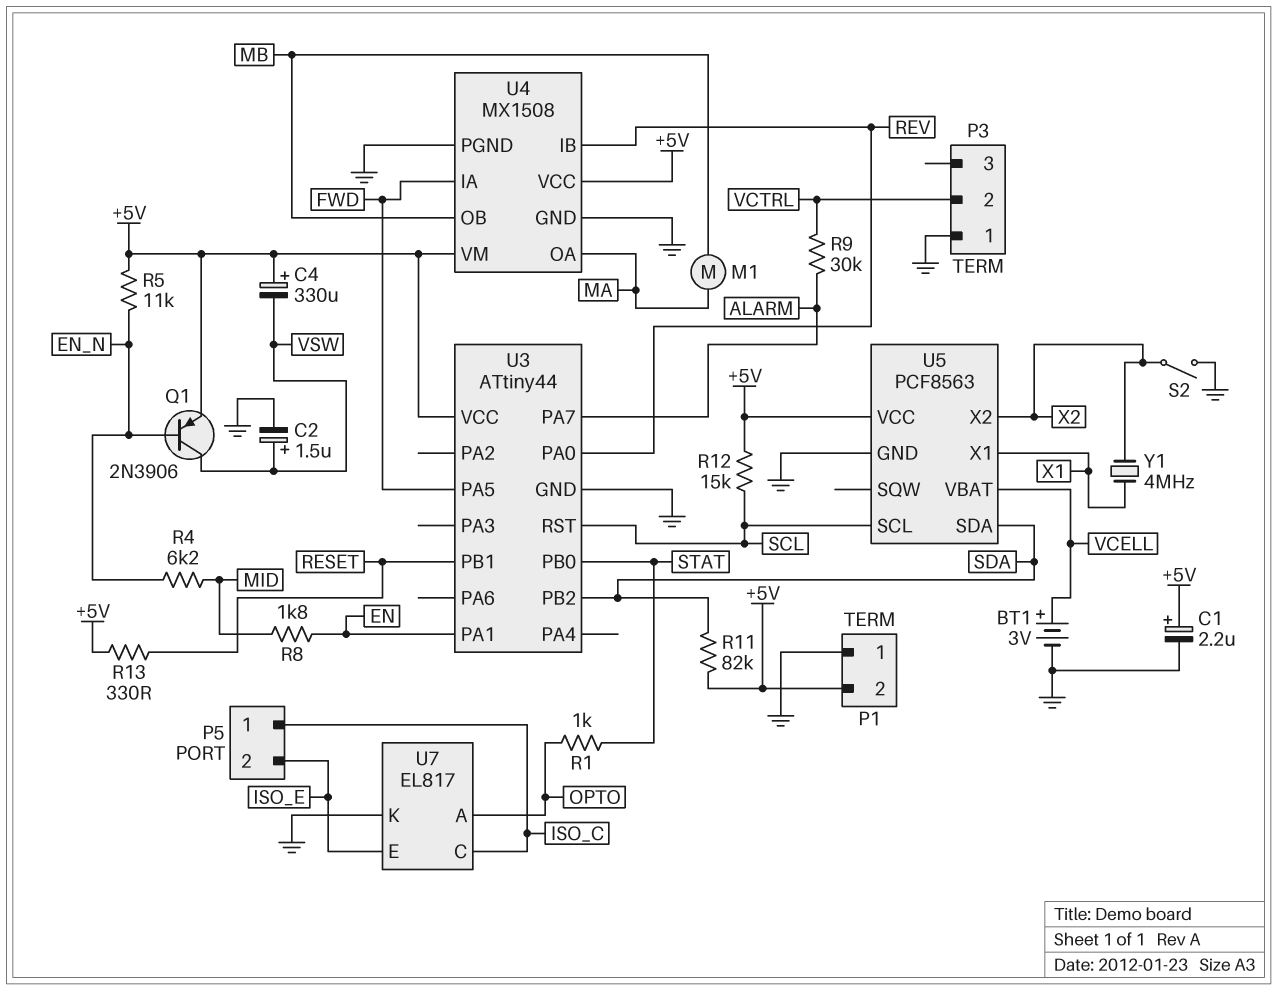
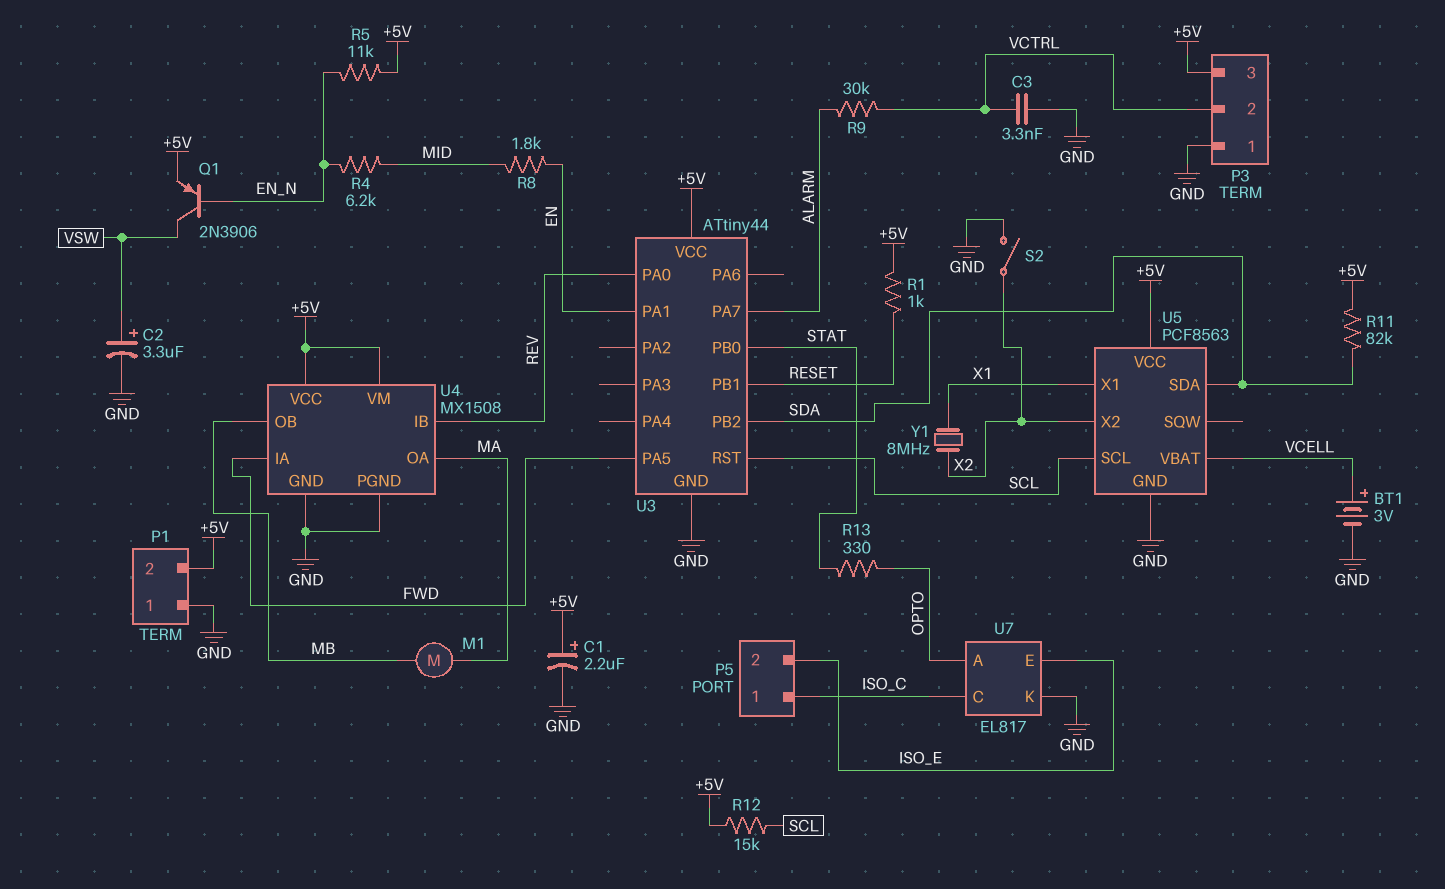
C2: 1.5uF (plus VSW, minus GND) -> 3.3uF (plus VSW, minus GND)
C3: none -> 3.3nF (GND, VCTRL)
C4: 330uF (plus +5V, minus VSW) -> none
P3 pin 3: none -> +5V
R1: 1k (OPTO, STAT) -> 1k (+5V, RESET)
R13: 330 (+5V, RESET) -> 330 (OPTO, STAT)
Y1: 4MHz (X1, X2) -> 8MHz (X1, X2)

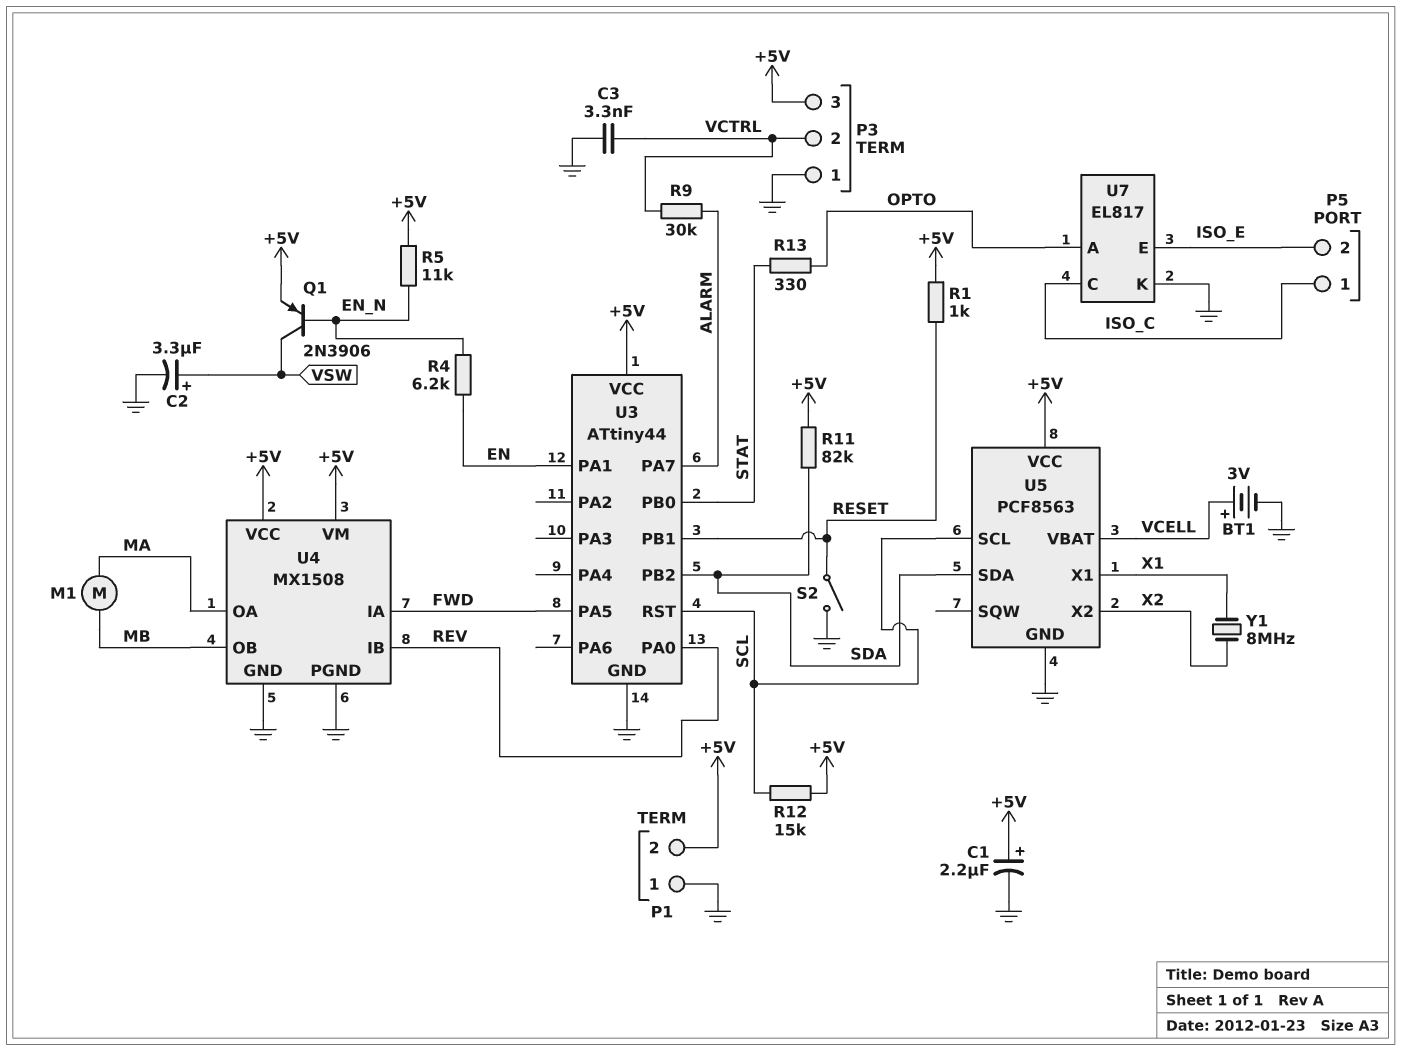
R4: 6.2k (EN_N, MID) -> 6.2k (EN, EN_N)
R8: 1.8k (EN, MID) -> none
S2: switch (GND, X2) -> switch (GND, RESET)

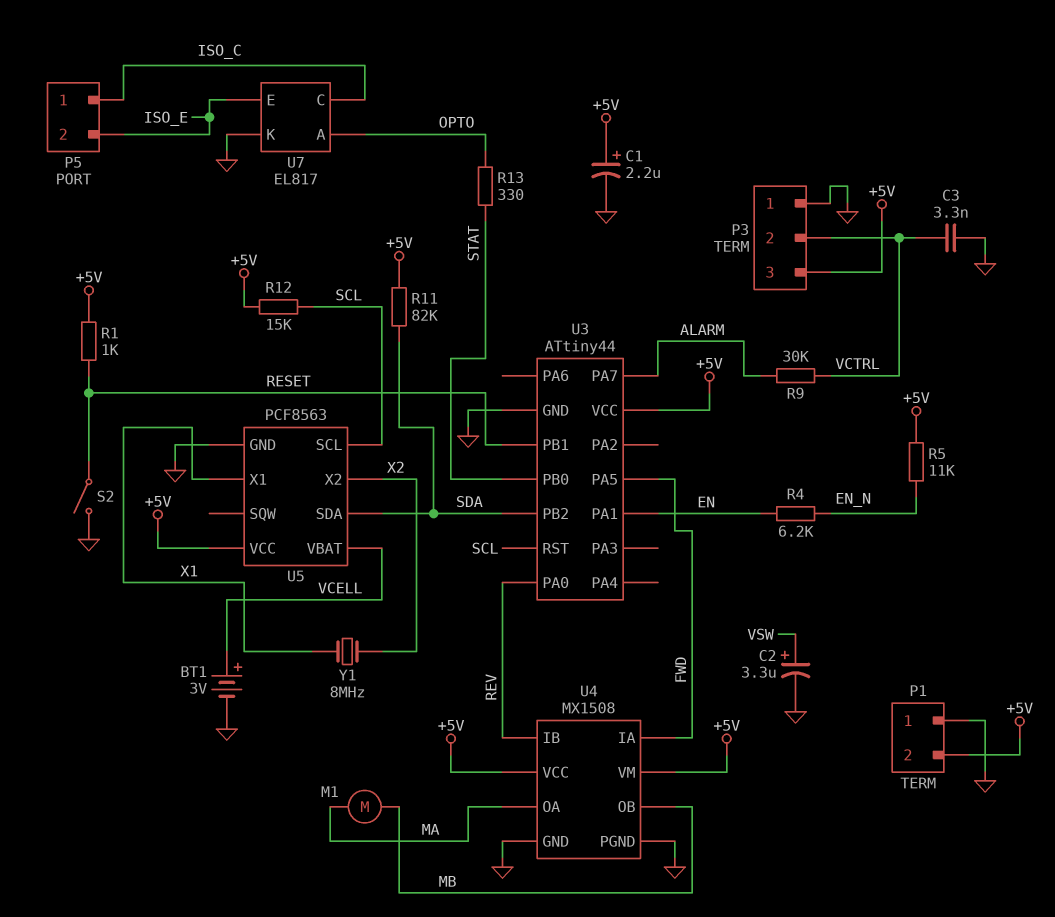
Q1: PNP 2N3906 (B EN_N, C VSW, E +5V) -> none

